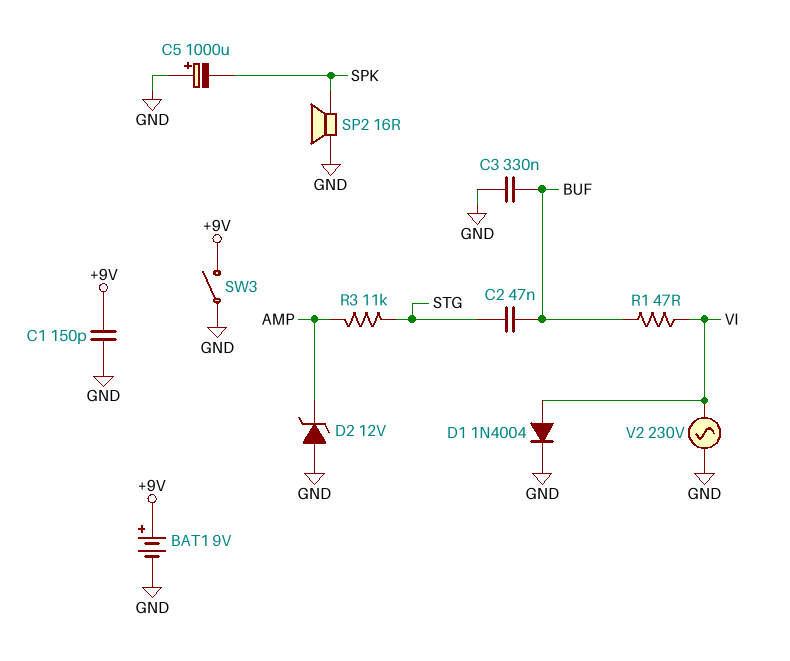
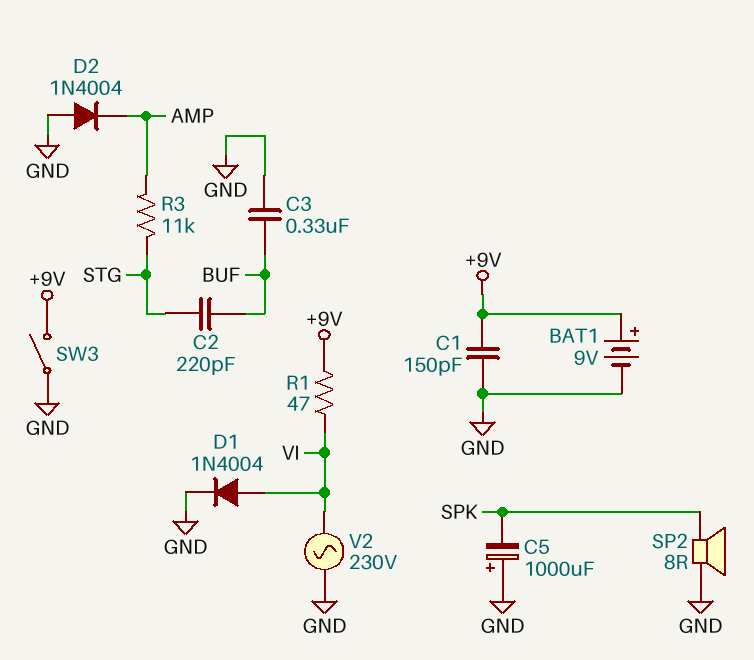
C2: 47nF (BUF, STG) -> 220pF (BUF, STG)
D2: zener 12V (A GND, K AMP) -> diode 1N4004 (A GND, K AMP)
R1: 47 (BUF, VI) -> 47 (+9V, VI)
SP2: speaker 16R (GND, SPK) -> speaker 8R (GND, SPK)

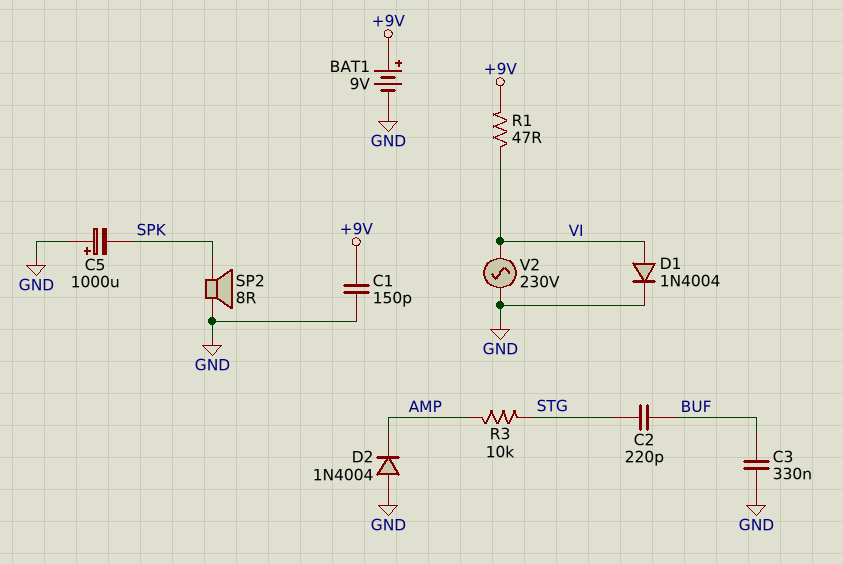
R3: 11k (AMP, STG) -> 10k (AMP, STG)
SW3: switch (+9V, GND) -> none

